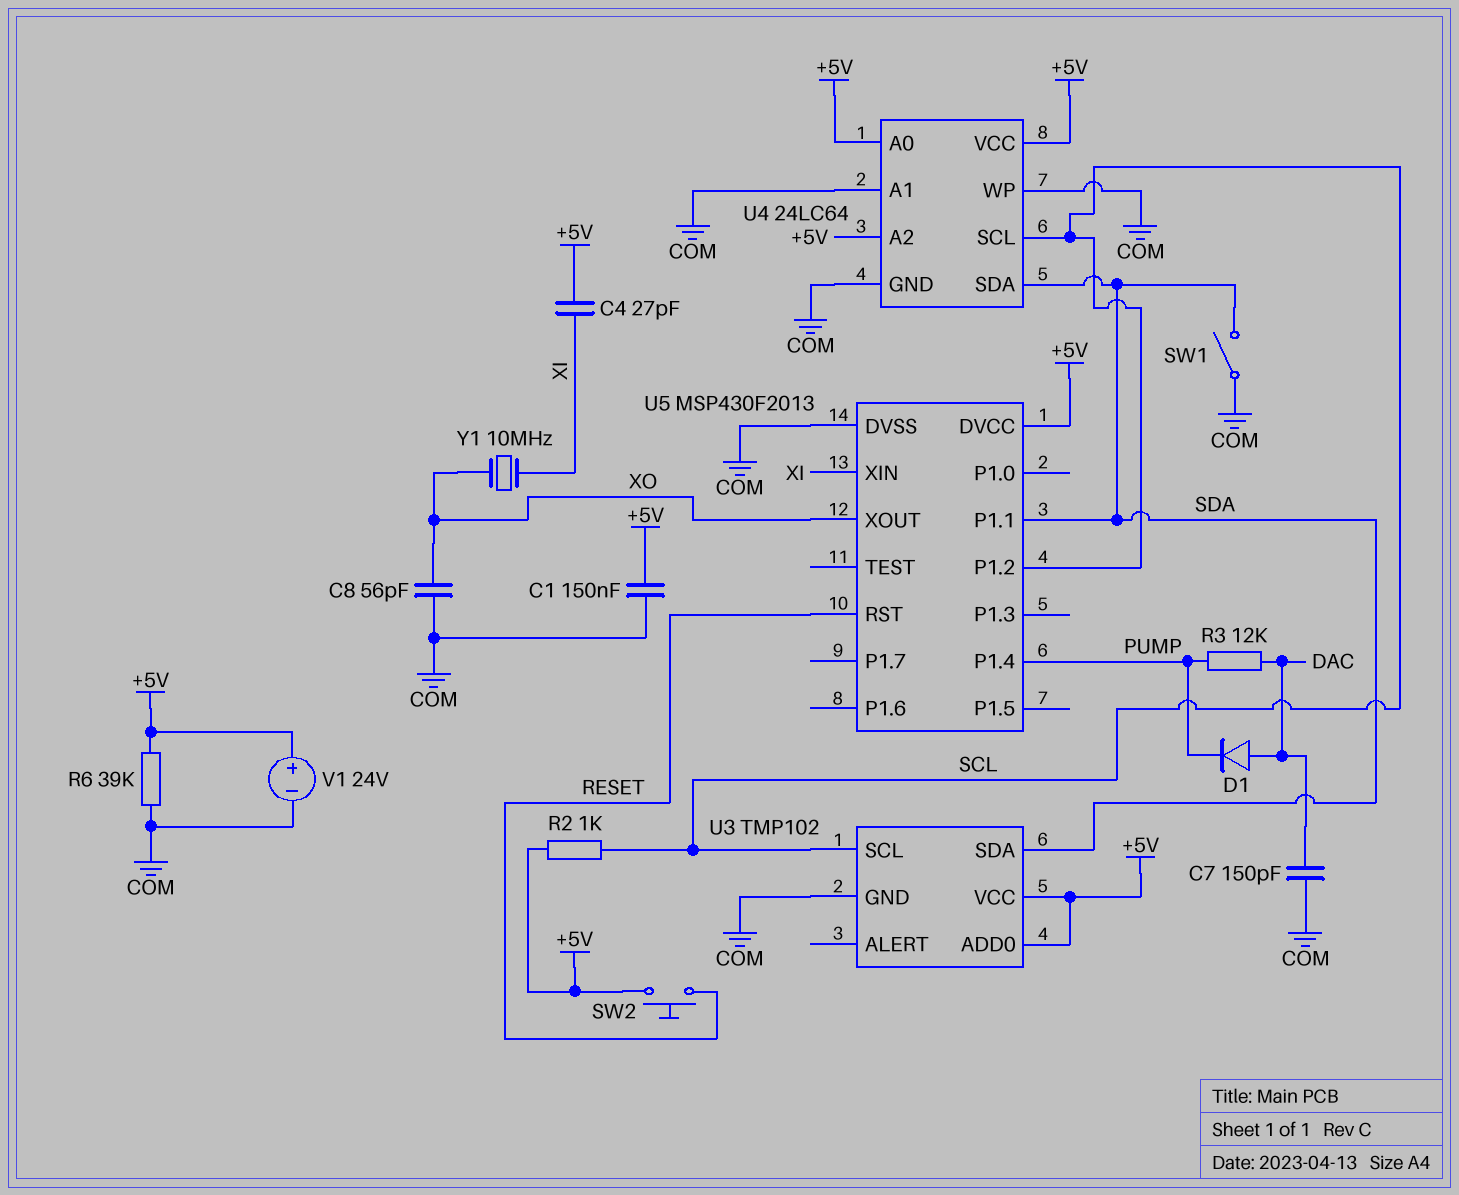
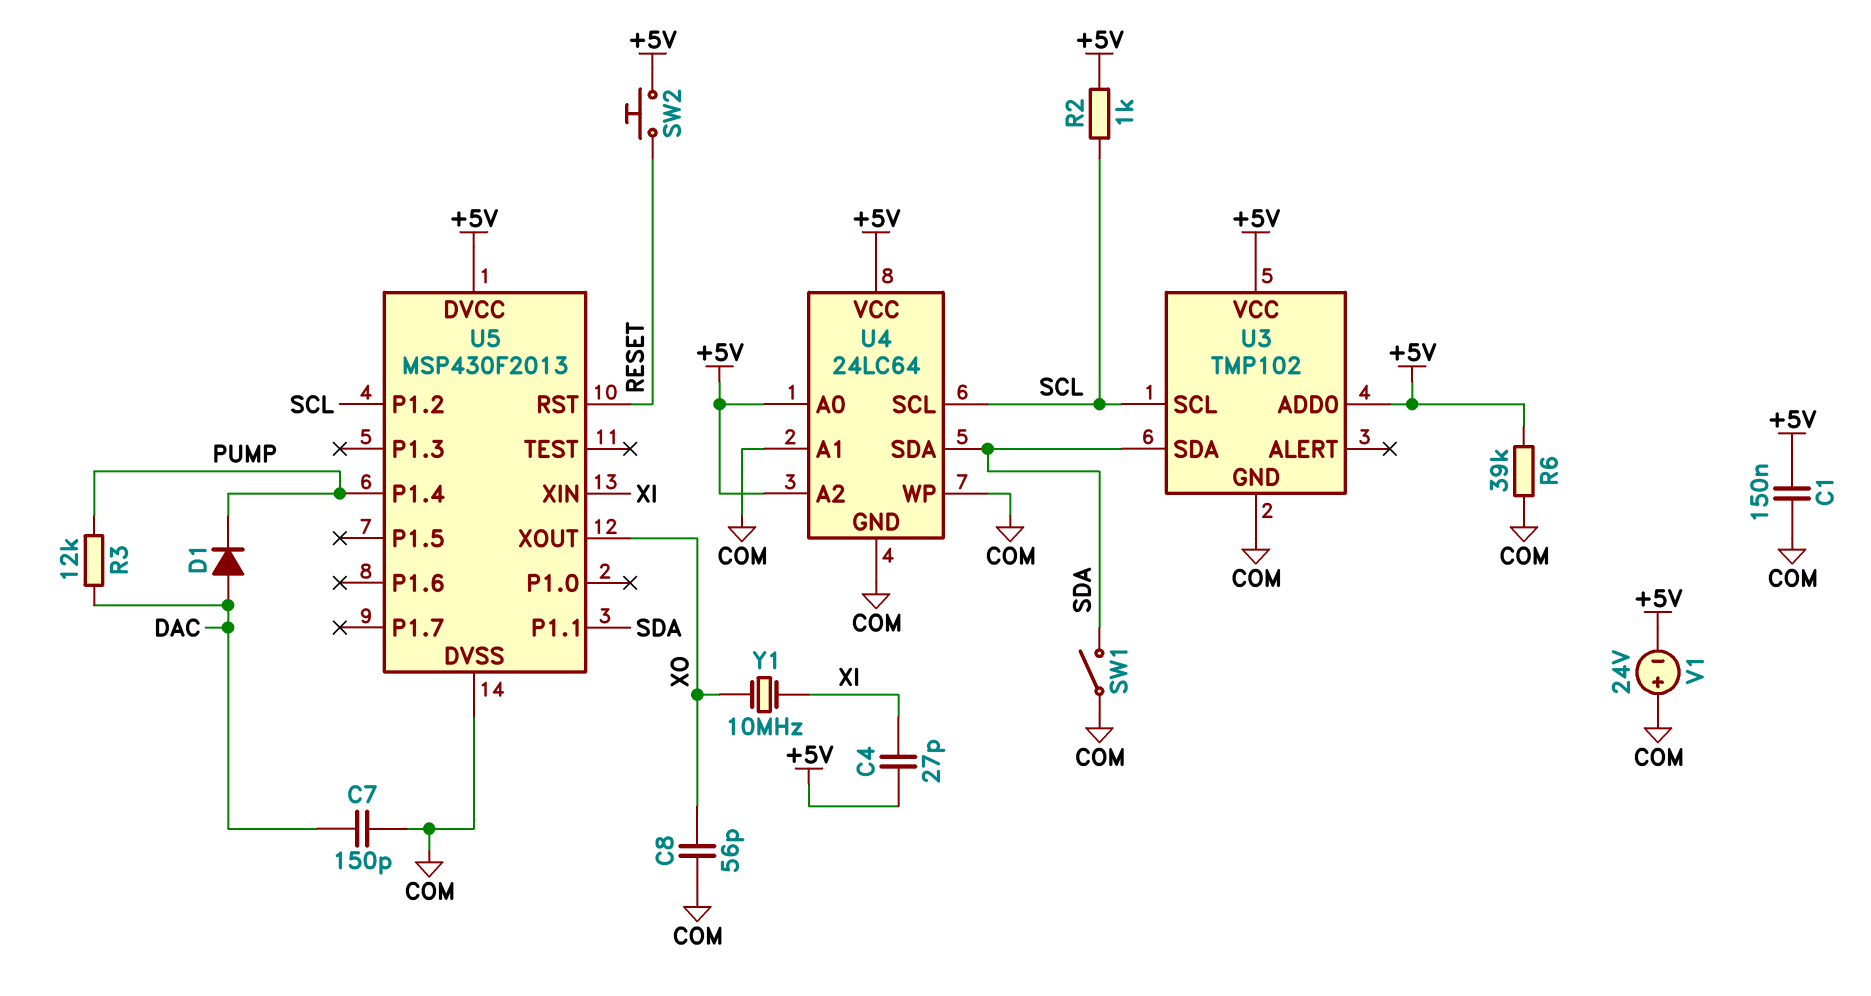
V1: 24V (plus +5V, minus COM) -> 24V (plus COM, minus +5V)

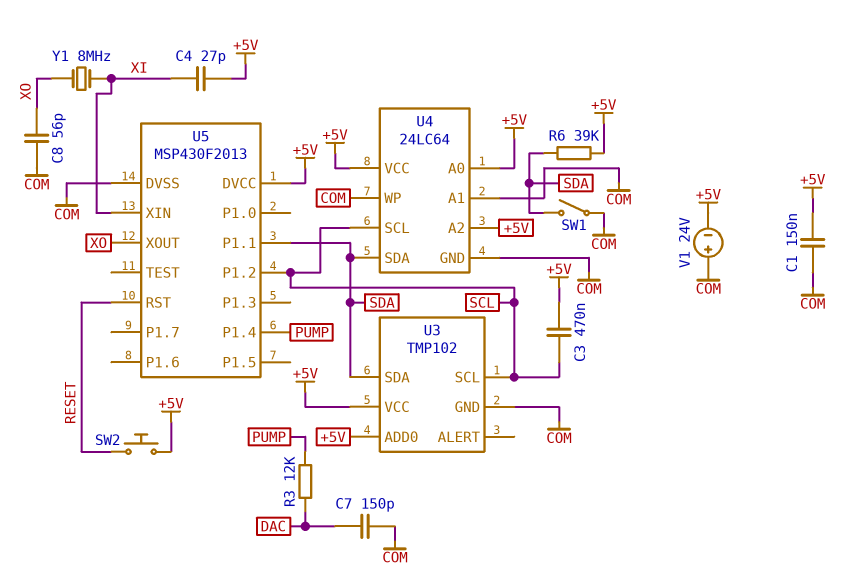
C3: none -> 470nF (+5V, SCL)
D1: diode (A DAC, K PUMP) -> none
R2: 1k (+5V, SCL) -> none
R6: 39k (+5V, COM) -> 39k (+5V, SDA)
Y1: 10MHz (XI, XO) -> 8MHz (XI, XO)

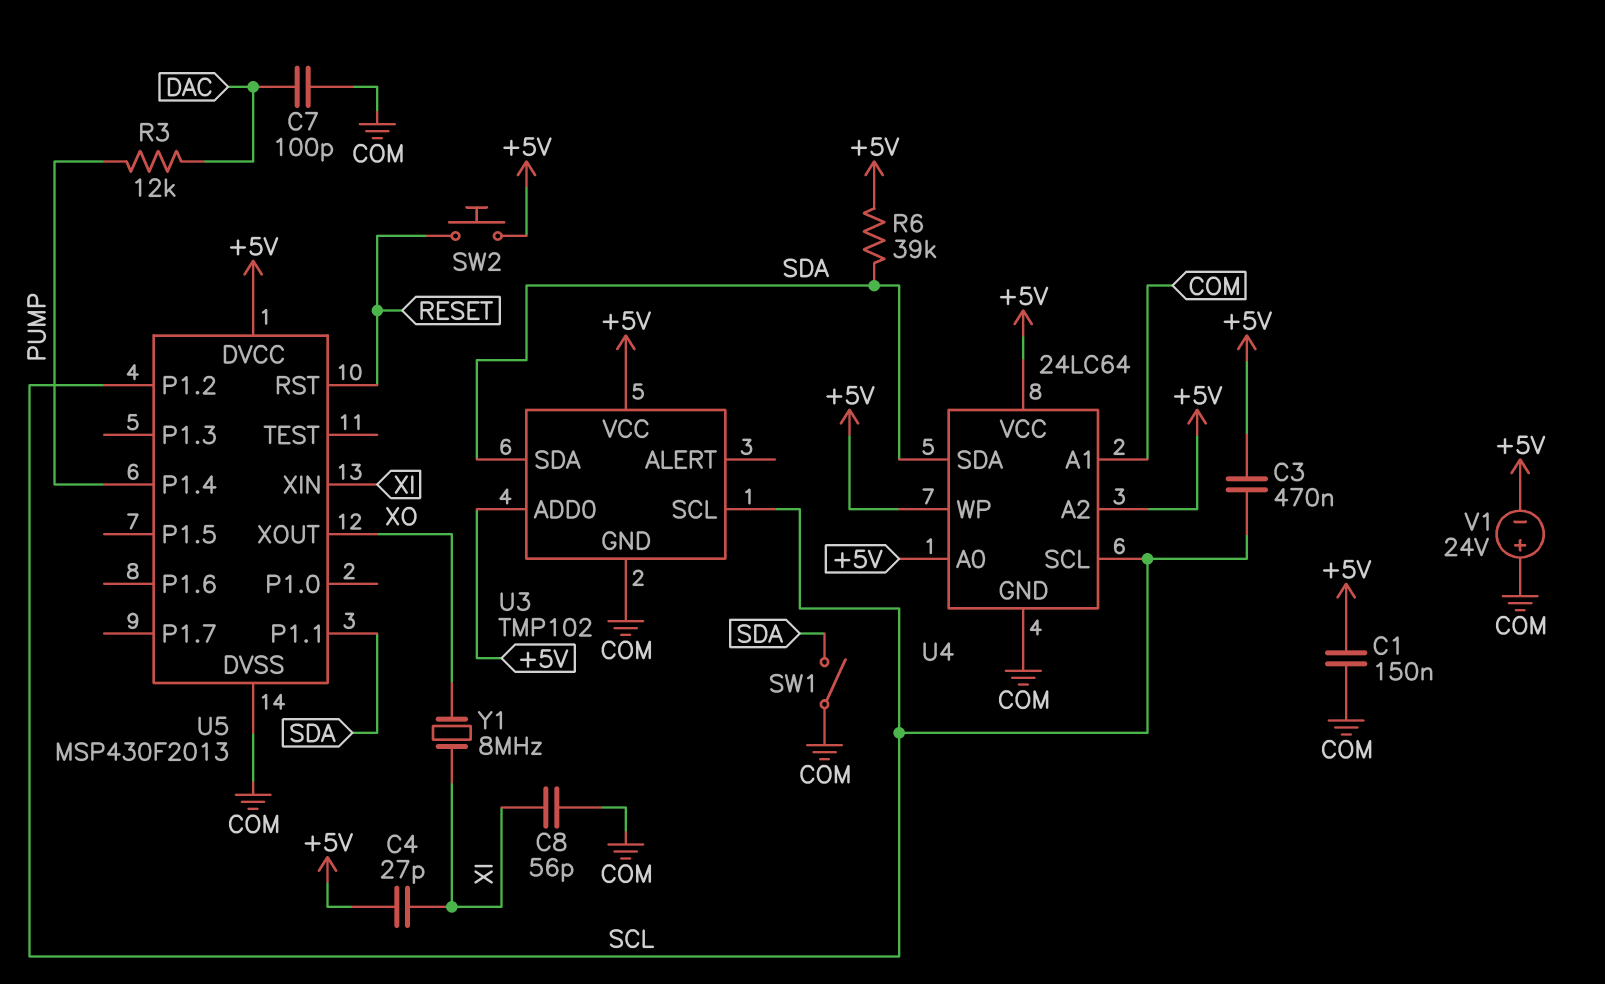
C7: 150pF (COM, DAC) -> 100pF (COM, DAC)
C8: 56pF (COM, XO) -> 56pF (COM, XI)
U4 pin WP: COM -> +5V

